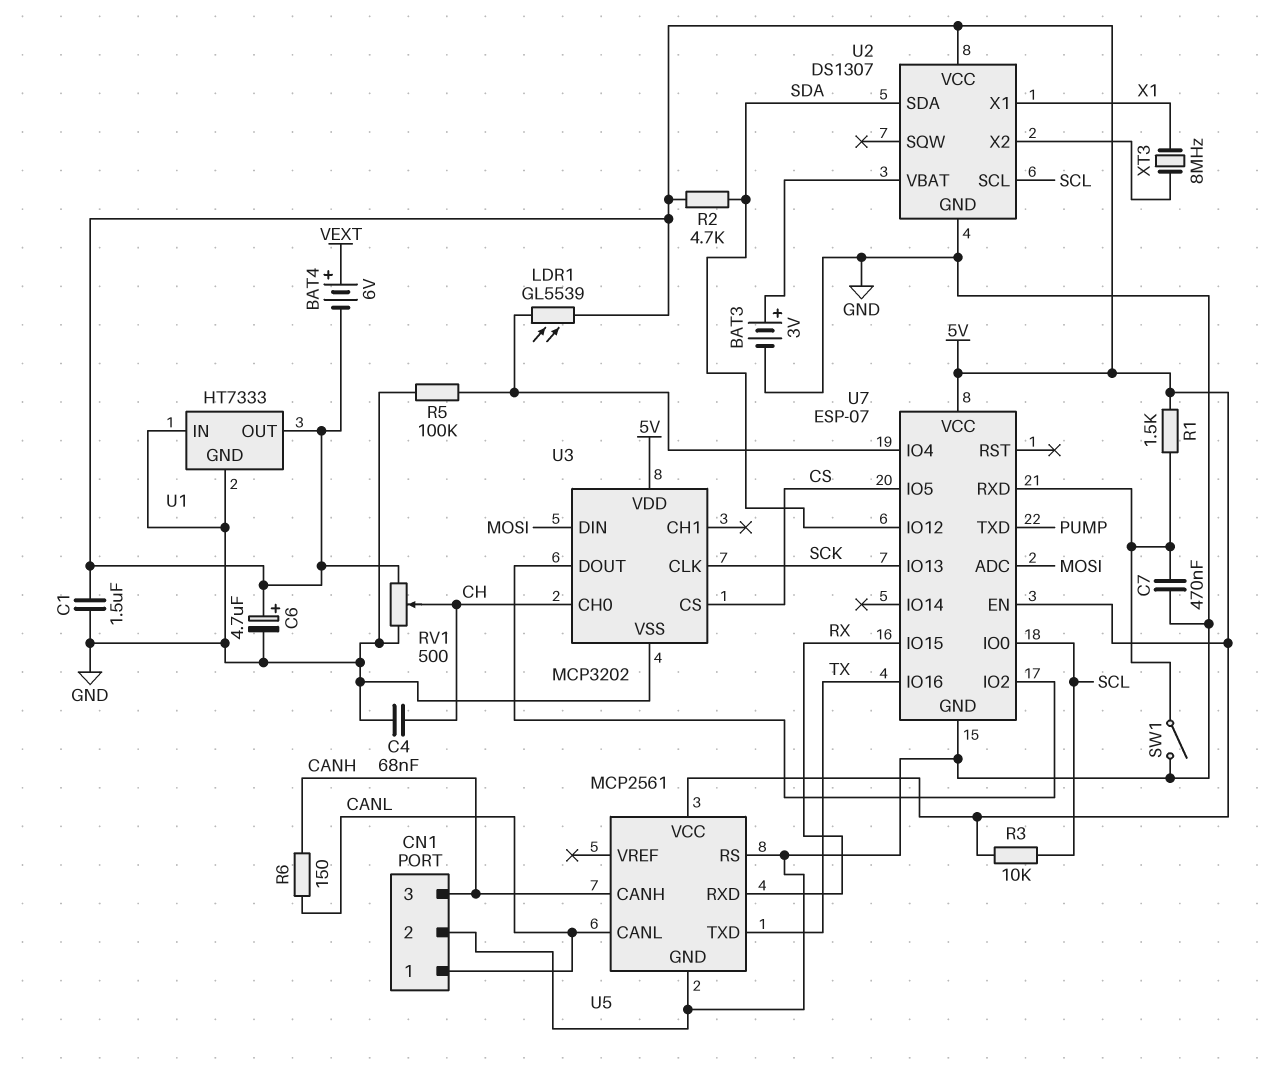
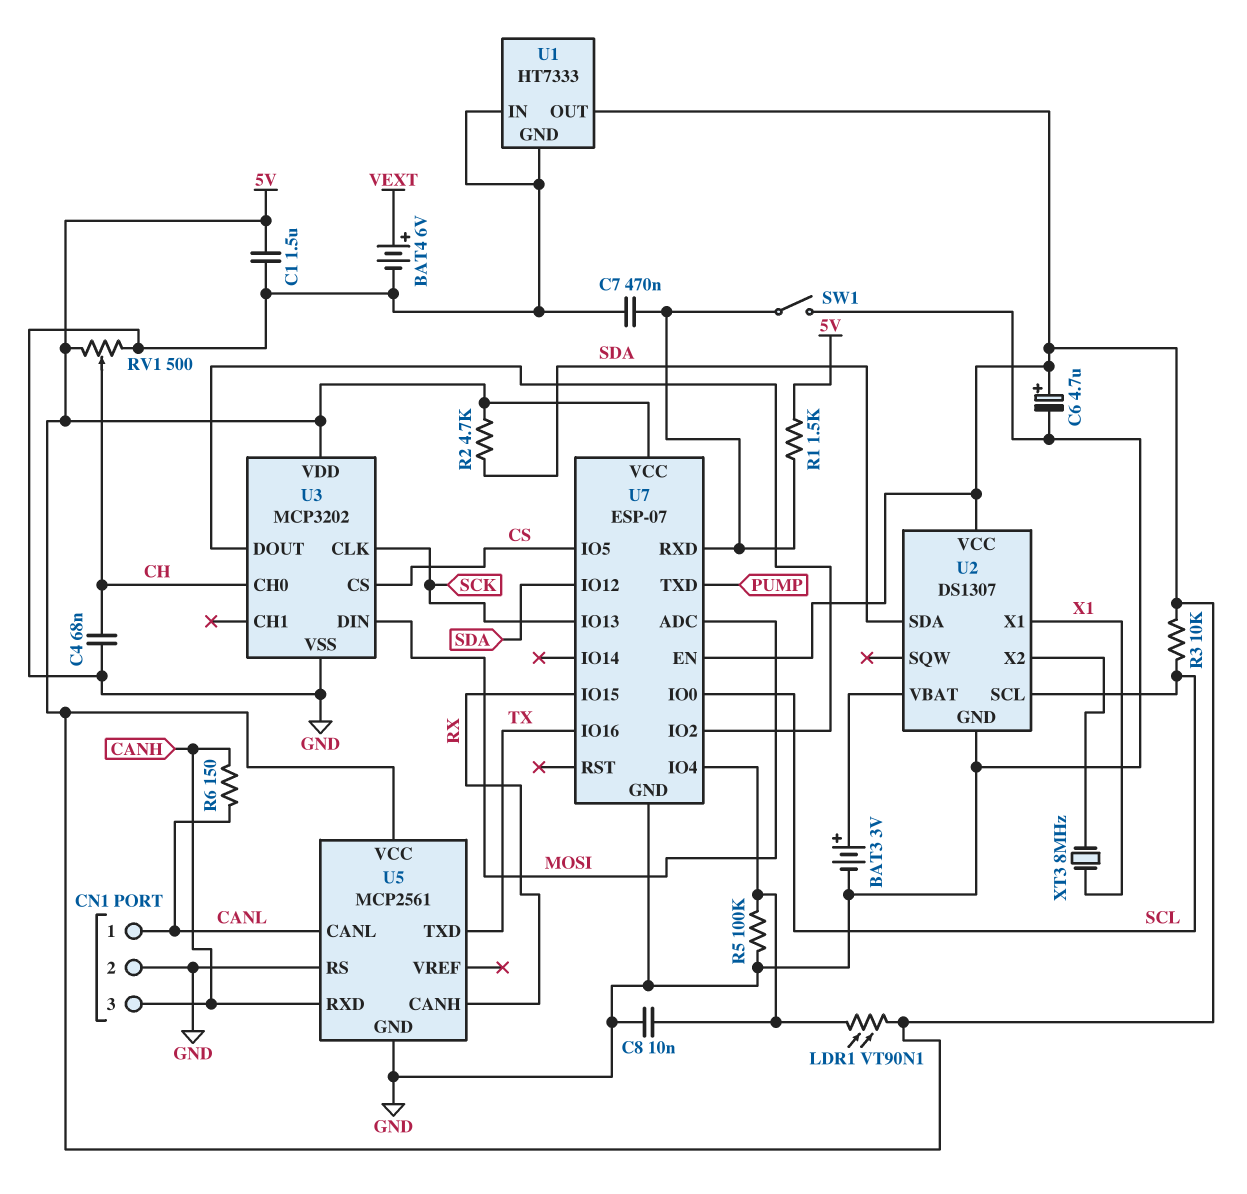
BAT4: 6V (plus VEXT, minus 5V) -> 6V (plus VEXT, minus GND)
C8: none -> 10nF (GND, U7/IO4)
LDR1: GL5539 (5V, U7/IO4) -> VT90N1 (5V, U7/IO4)
U5 pin CANH: CANH -> RX
U5 pin RXD: RX -> CANH

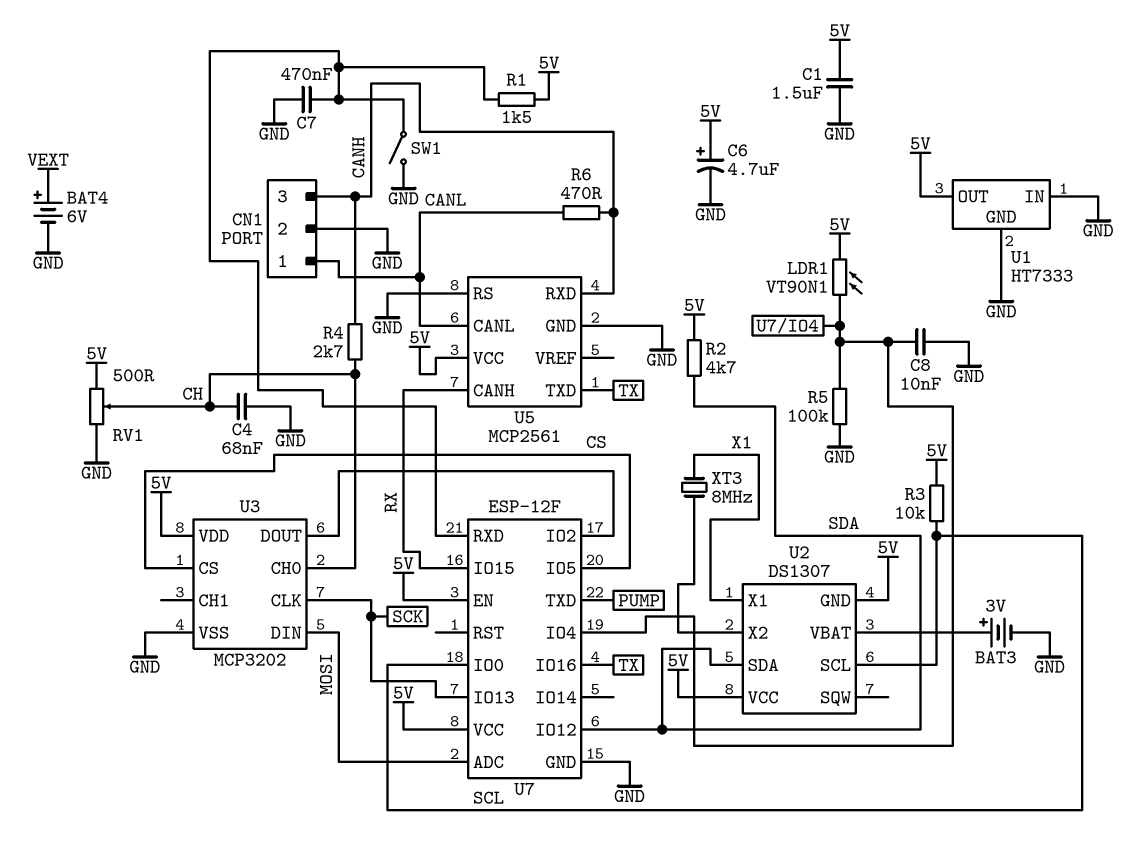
R4: none -> 2.7k (CANH, CH)
R6: 150 (CANH, CANL) -> 470 (CANH, CANL)
U2 pin GND: GND -> 5V
U7: ESP-07 -> ESP-12F

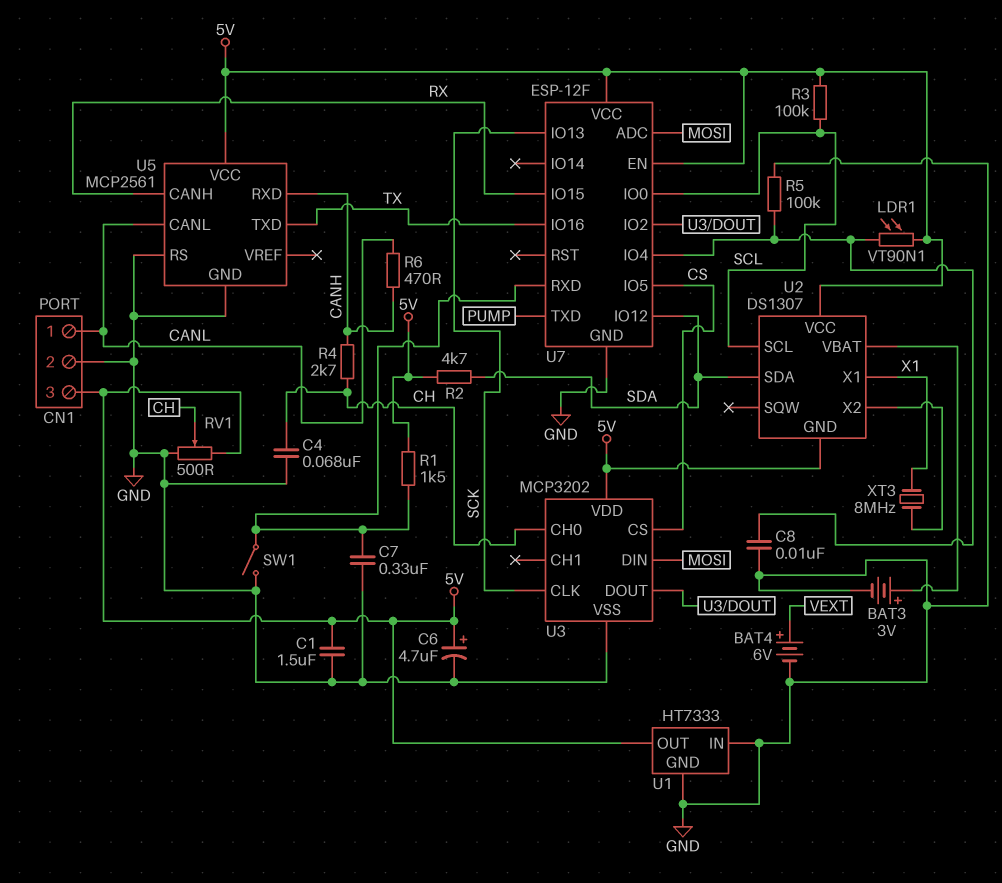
C7: 470nF (GND, U7/RXD) -> 330nF (GND, U7/RXD)
CN1 pin 3: CANH -> 5V
R3: 10k (5V, SCL) -> 100k (5V, SCL)

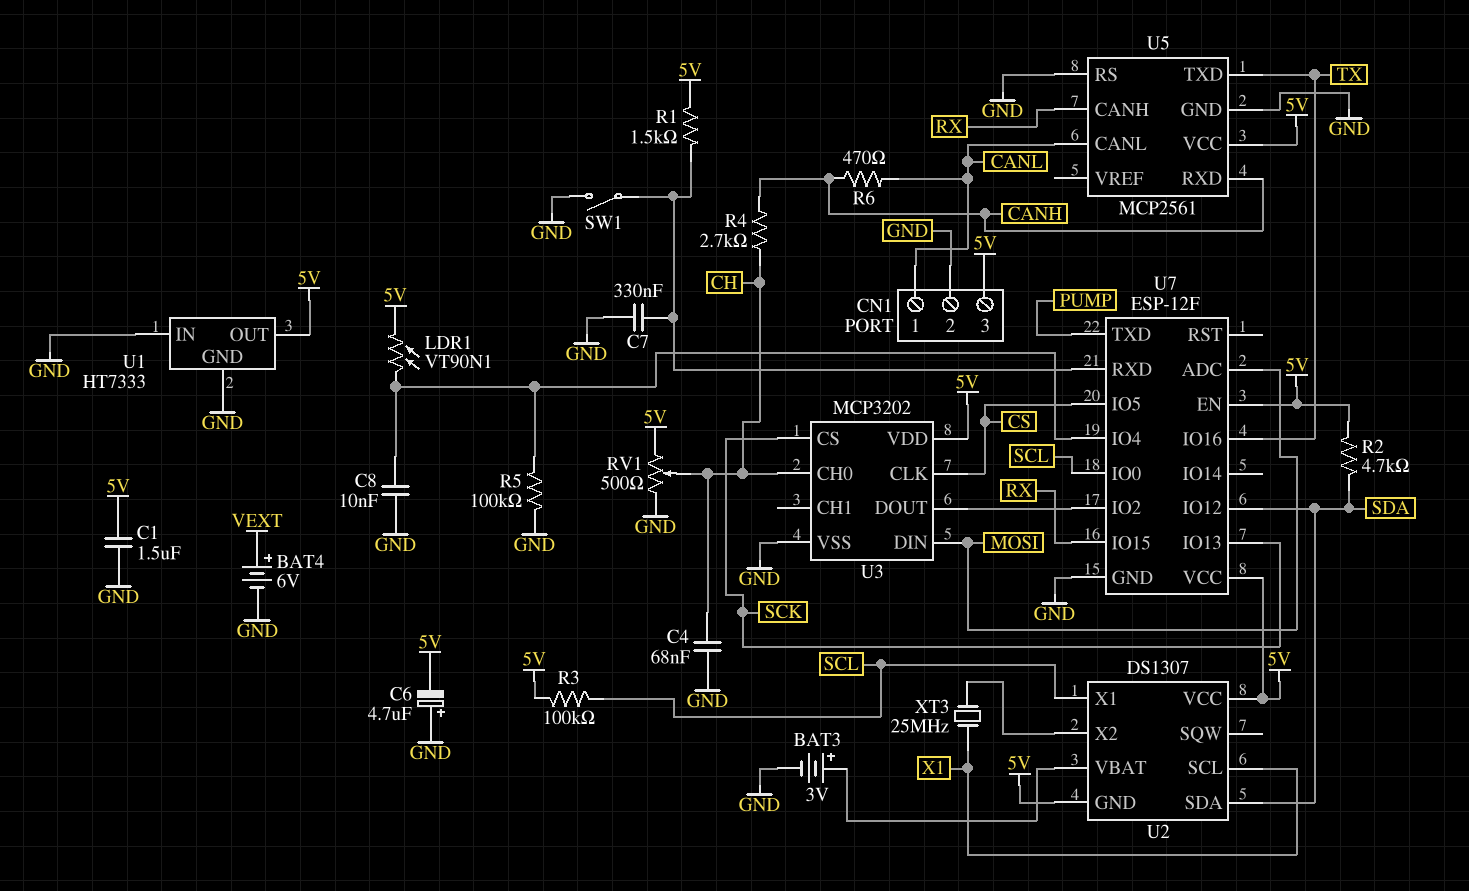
C6: 4.7uF (plus 5V, minus GND) -> 4.7uF (plus GND, minus 5V)
U2 pin SCL: SCL -> X1
U2 pin X1: X1 -> SCL
U3 pin CLK: SCK -> CS
U3 pin CS: CS -> SCK
XT3: 8MHz (U2/X2, X1) -> 25MHz (U2/X2, X1)

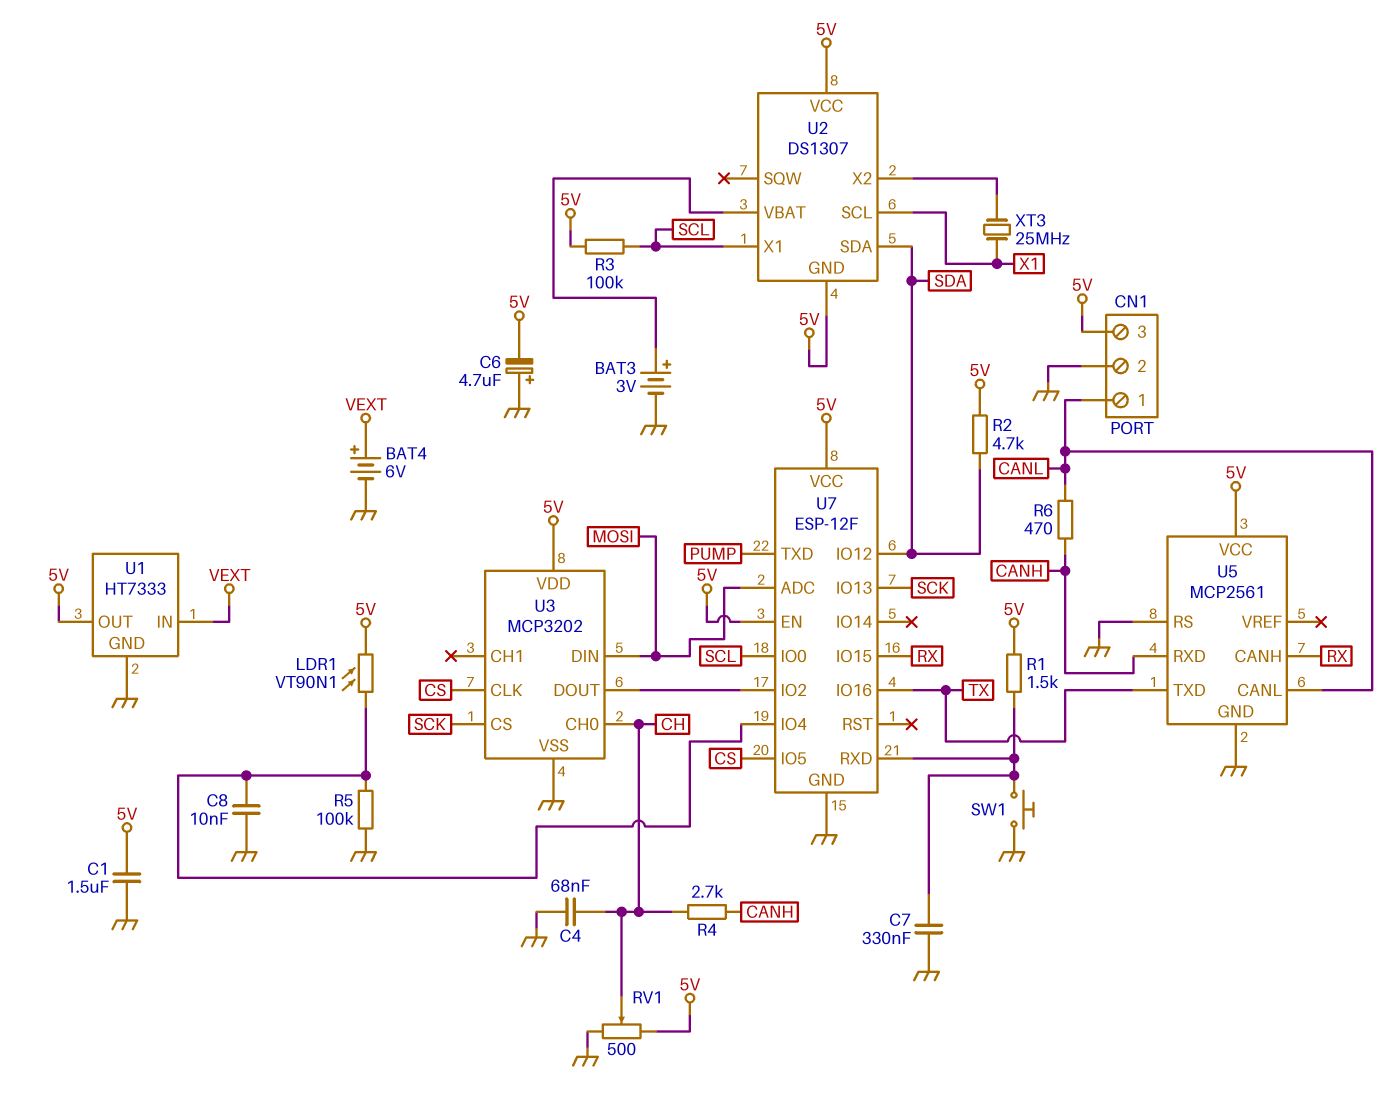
SW1: switch (GND, U7/RXD) -> button (GND, U7/RXD)
U1 pin IN: GND -> VEXT

